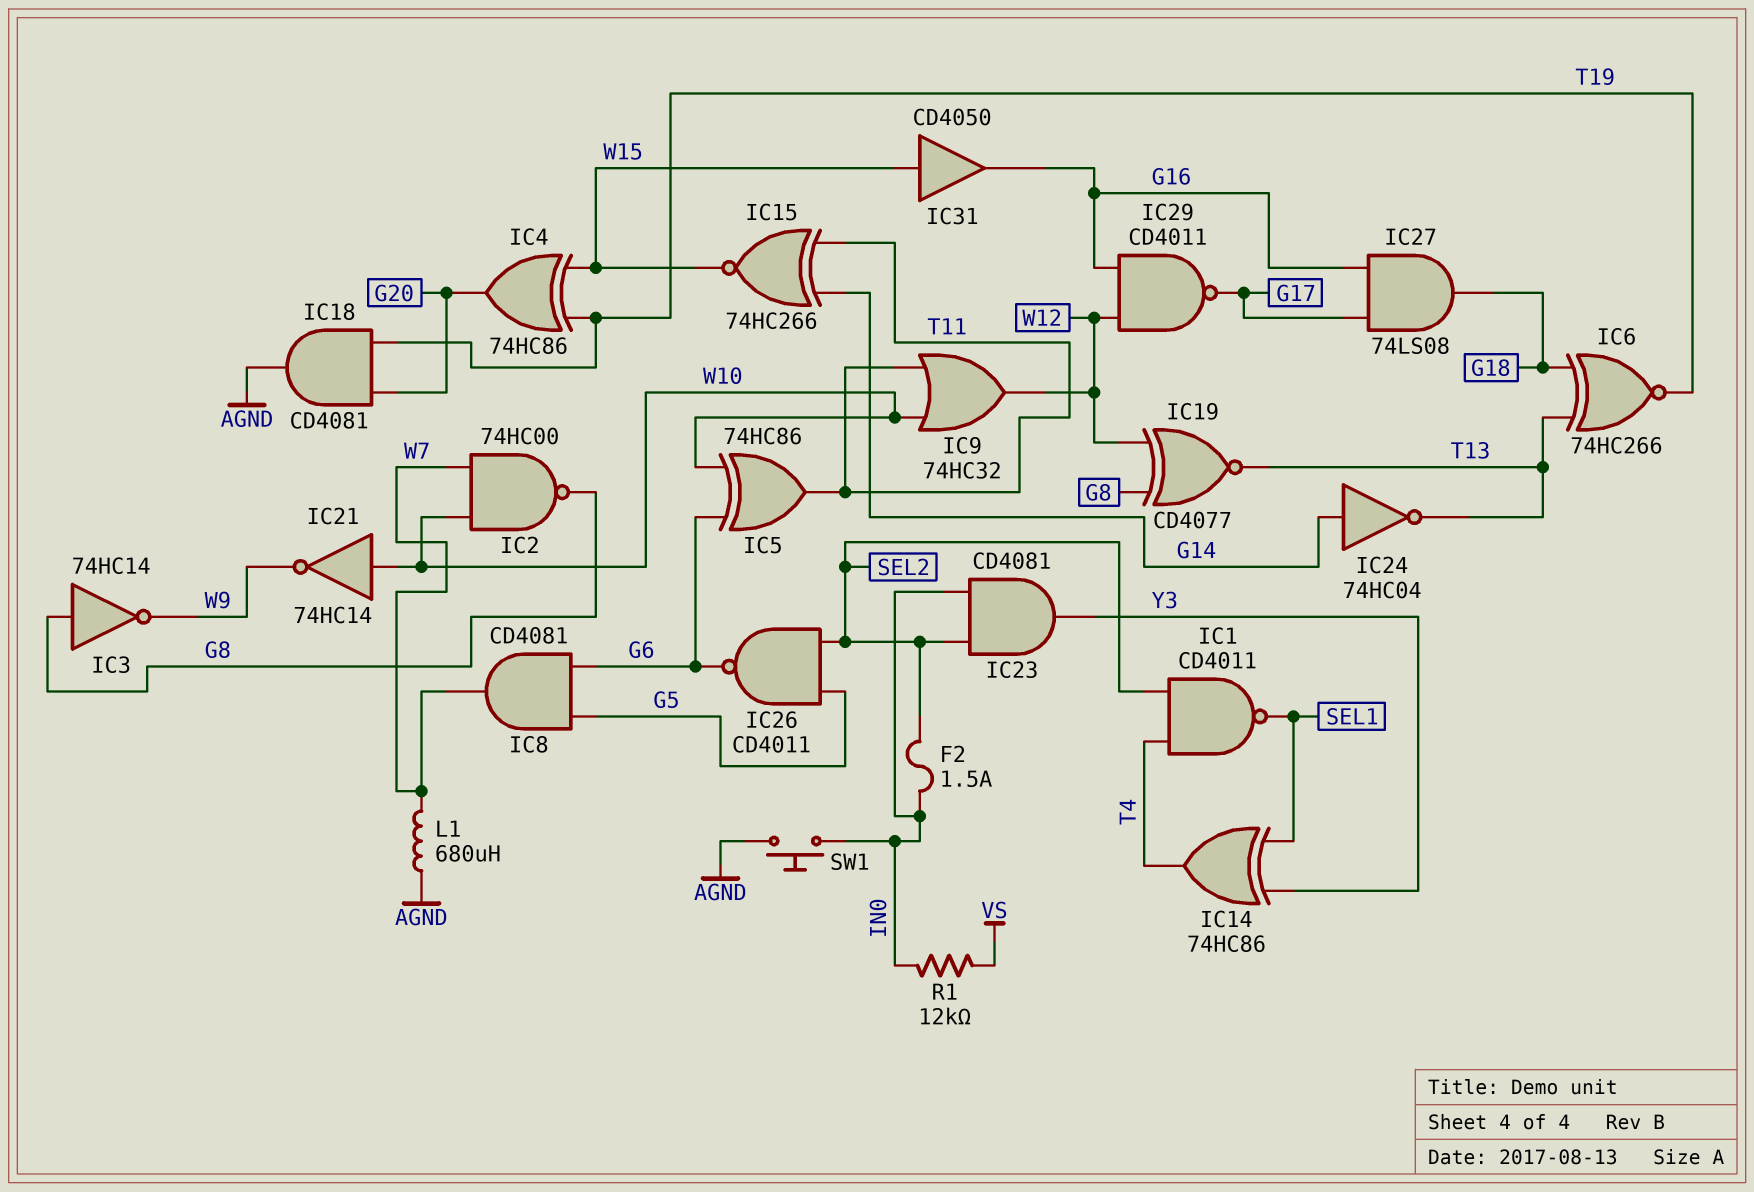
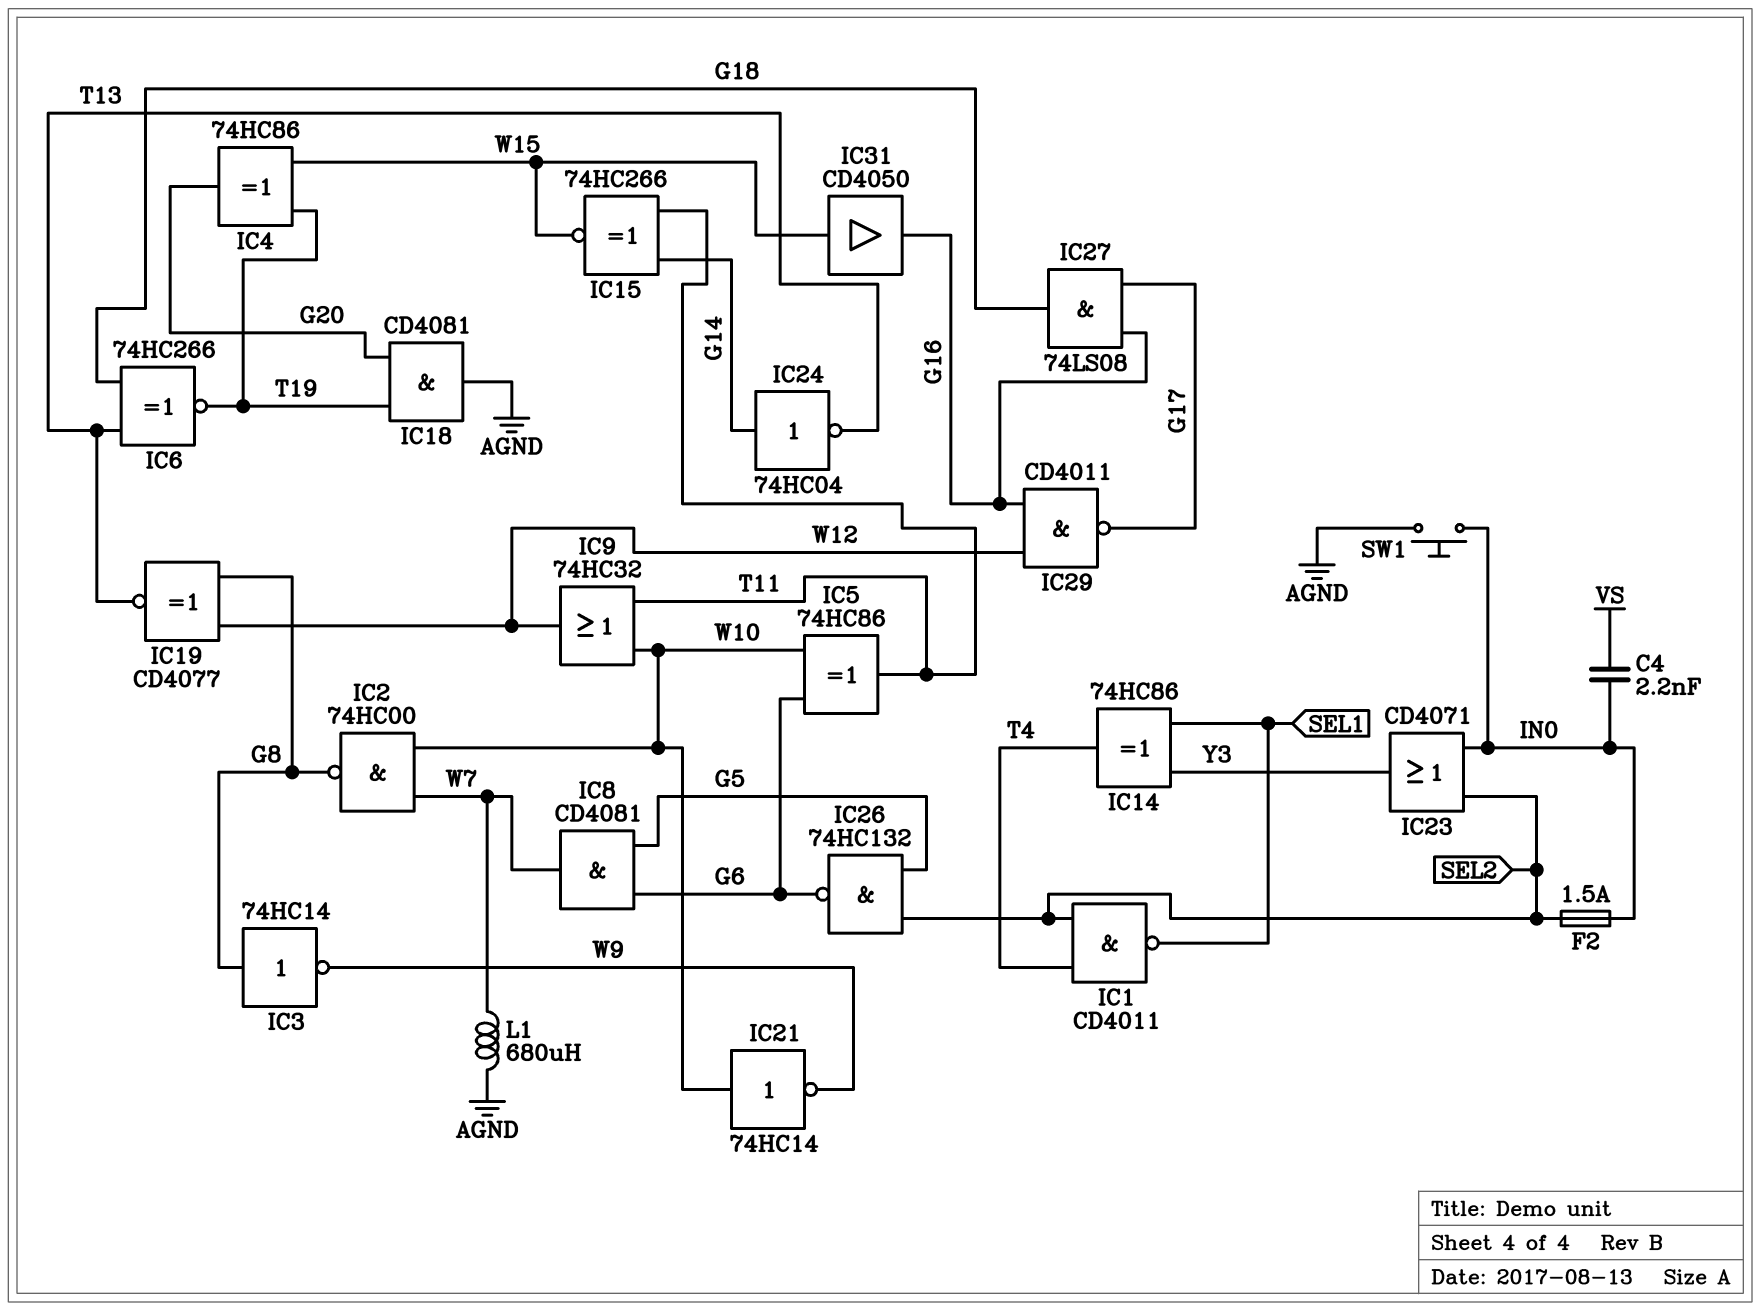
C4: none -> 2.2nF (IN0, VS)
IC23: AND CD4081 (in IN0, in SEL2, out Y3) -> OR CD4071 (in IN0, in SEL2, out Y3)
IC26: NAND CD4011 (in G5, in SEL2, out G6) -> NAND 74HC132 (in G5, in SEL2, out G6)
R1: 12k (IN0, VS) -> none

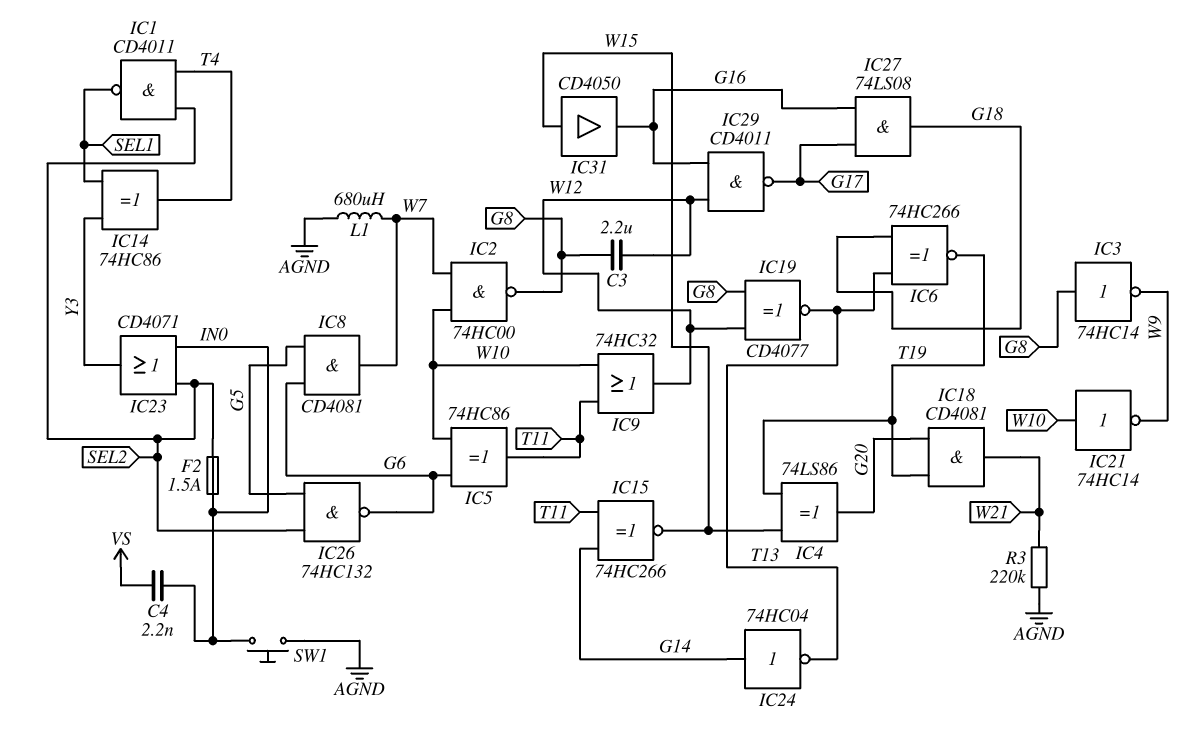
C3: none -> 2.2uF (G8, W12)
IC4: XOR 74HC86 (in T19, in W15, out G20) -> XOR 74LS86 (in T19, in W15, out G20)
IC18: AND CD4081 (in G20, in T19, out AGND) -> AND CD4081 (in G20, in T19, out W21)
R3: none -> 220k (AGND, W21)

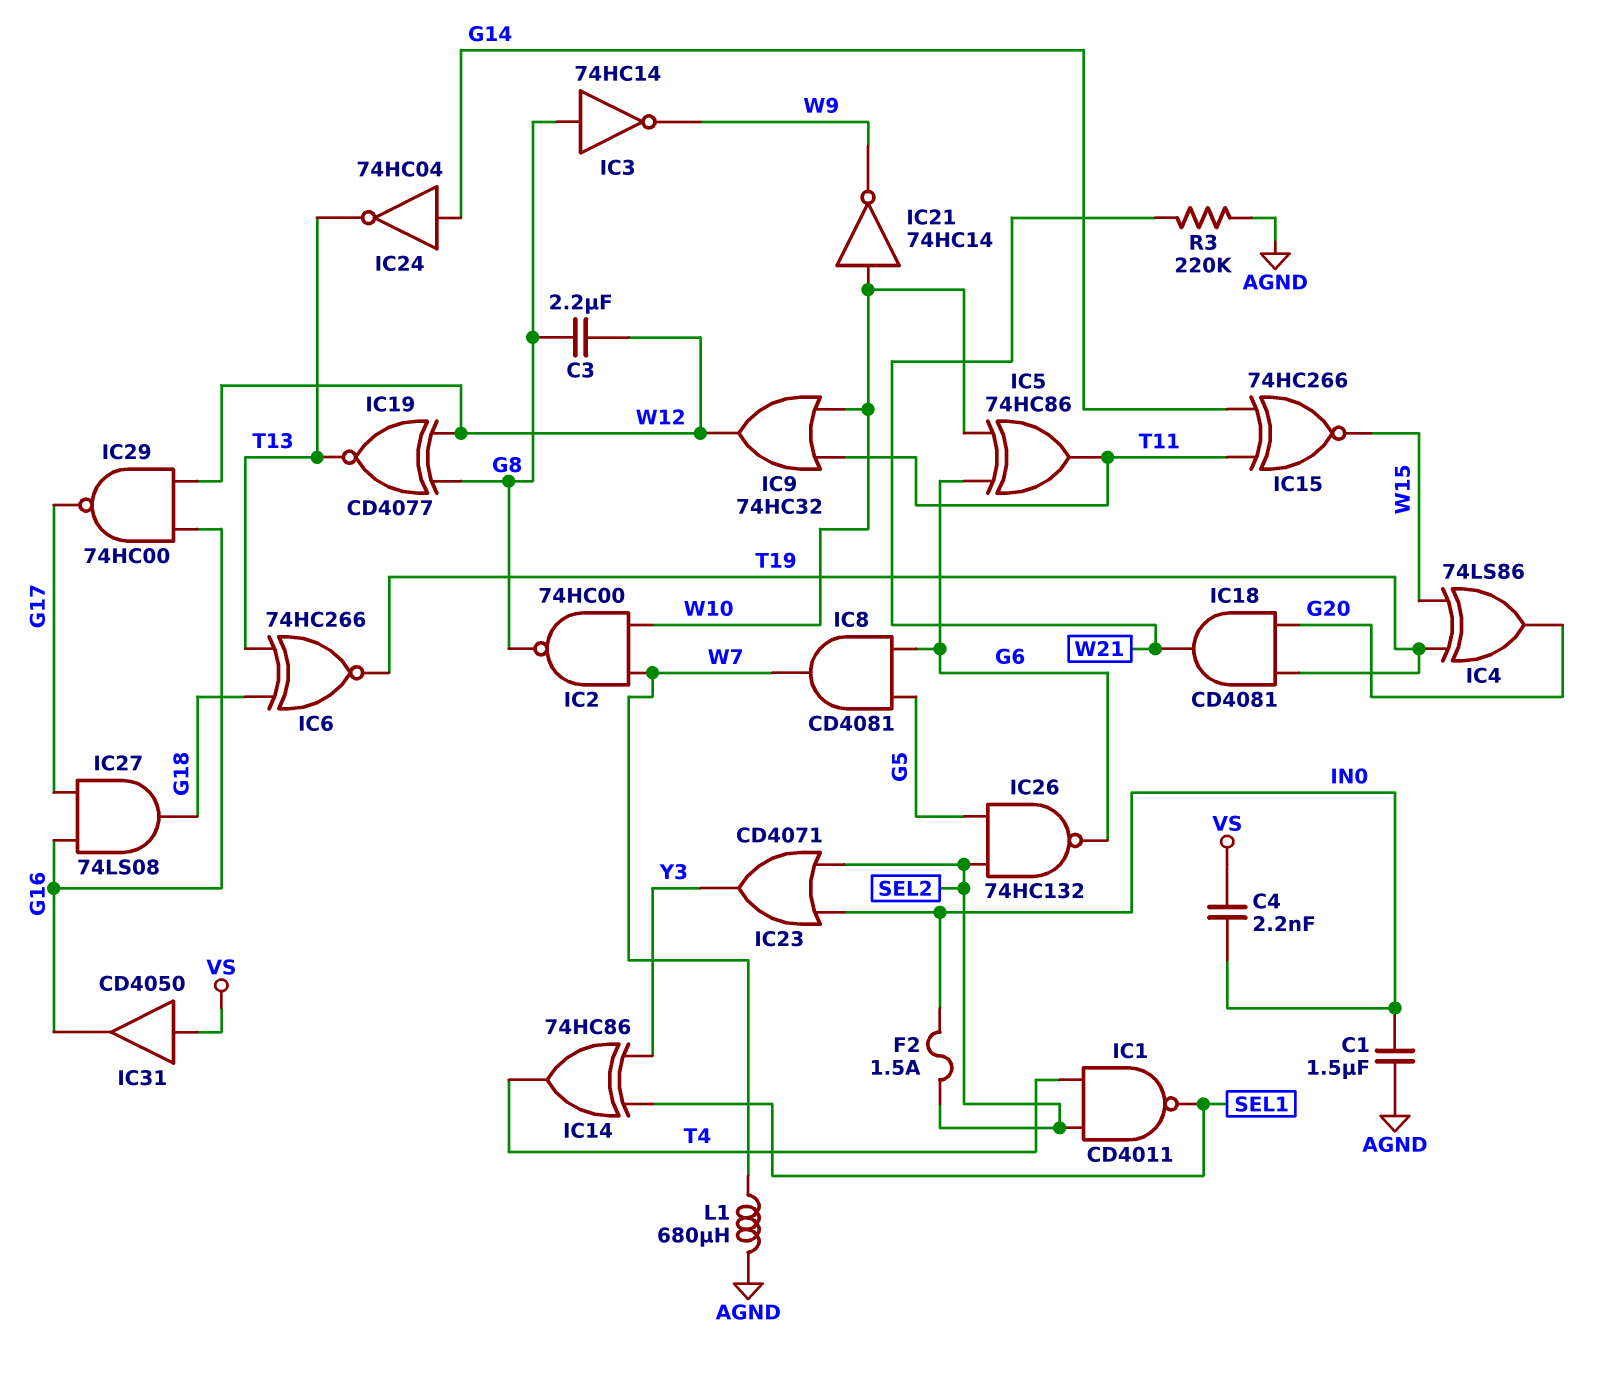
C1: none -> 1.5uF (AGND, IN0)
IC29: NAND CD4011 (in G16, in W12, out G17) -> NAND 74HC00 (in G16, in W12, out G17)
IC31: buffer CD4050 (in W15, out G16) -> buffer CD4050 (in VS, out G16)
SW1: button (AGND, IN0) -> none

